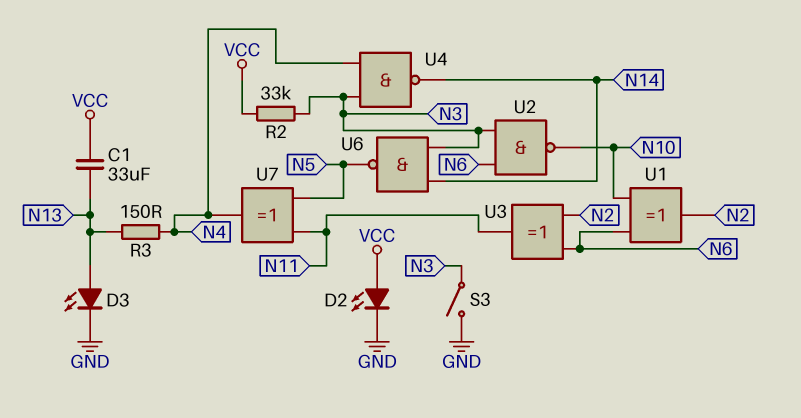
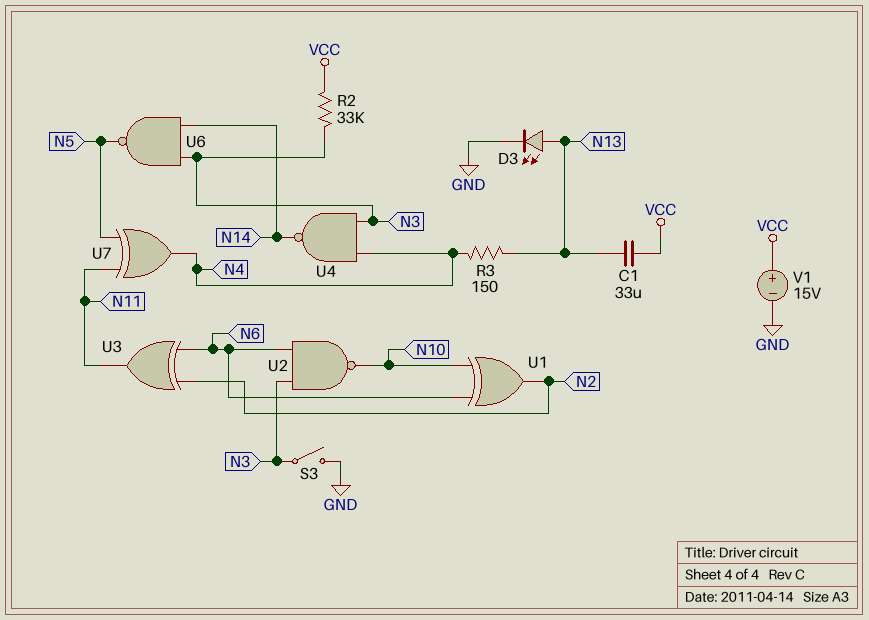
D2: LED (A VCC, K GND) -> none
V1: none -> 15V (plus VCC, minus GND)

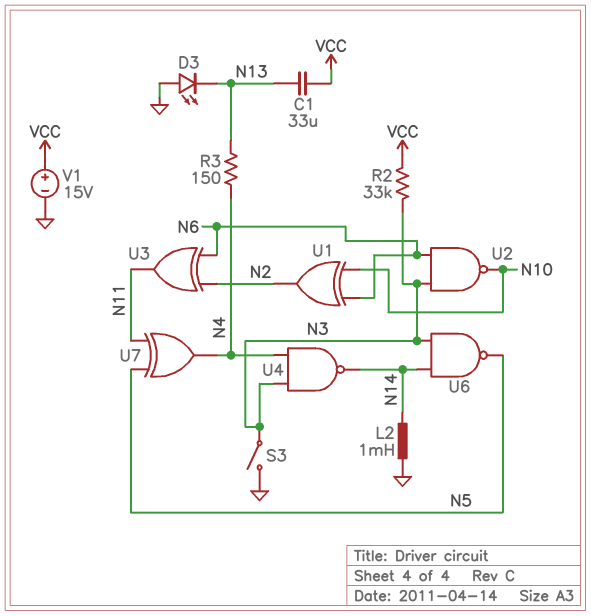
D3: LED (A N13, K GND) -> LED (A GND, K N13)
L2: none -> 1mH (GND, N14)

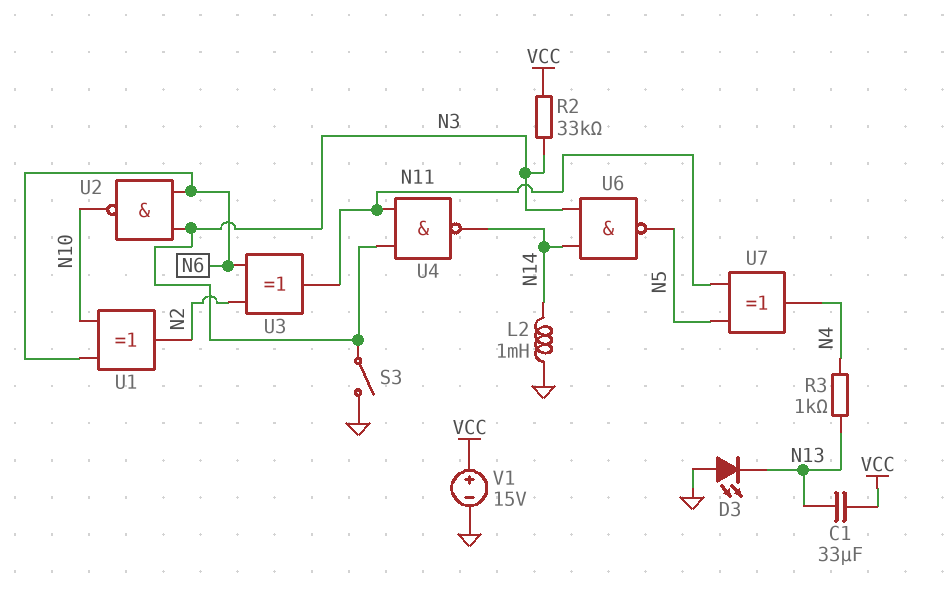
R3: 150 (N4, N13) -> 1k (N4, N13)
U4: NAND (in N3, in N4, out N14) -> NAND (in N3, in N11, out N14)

